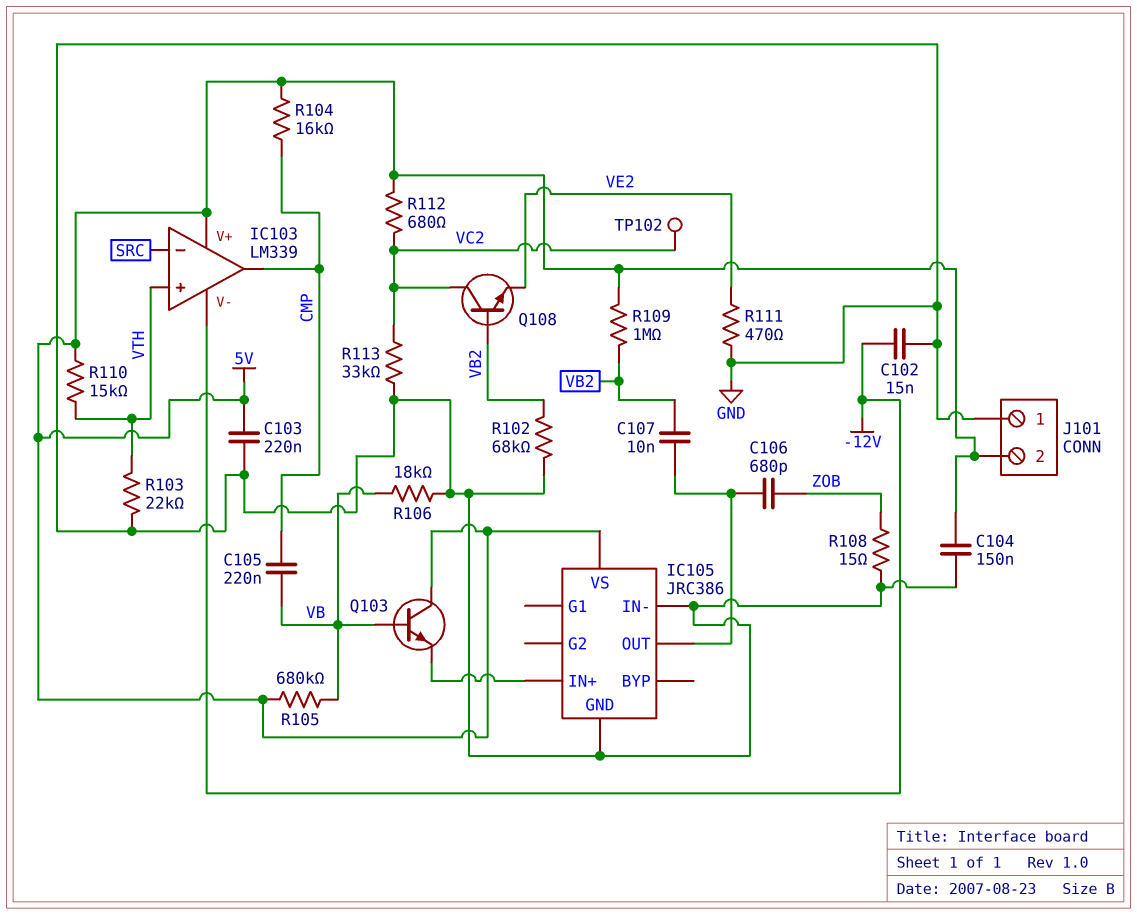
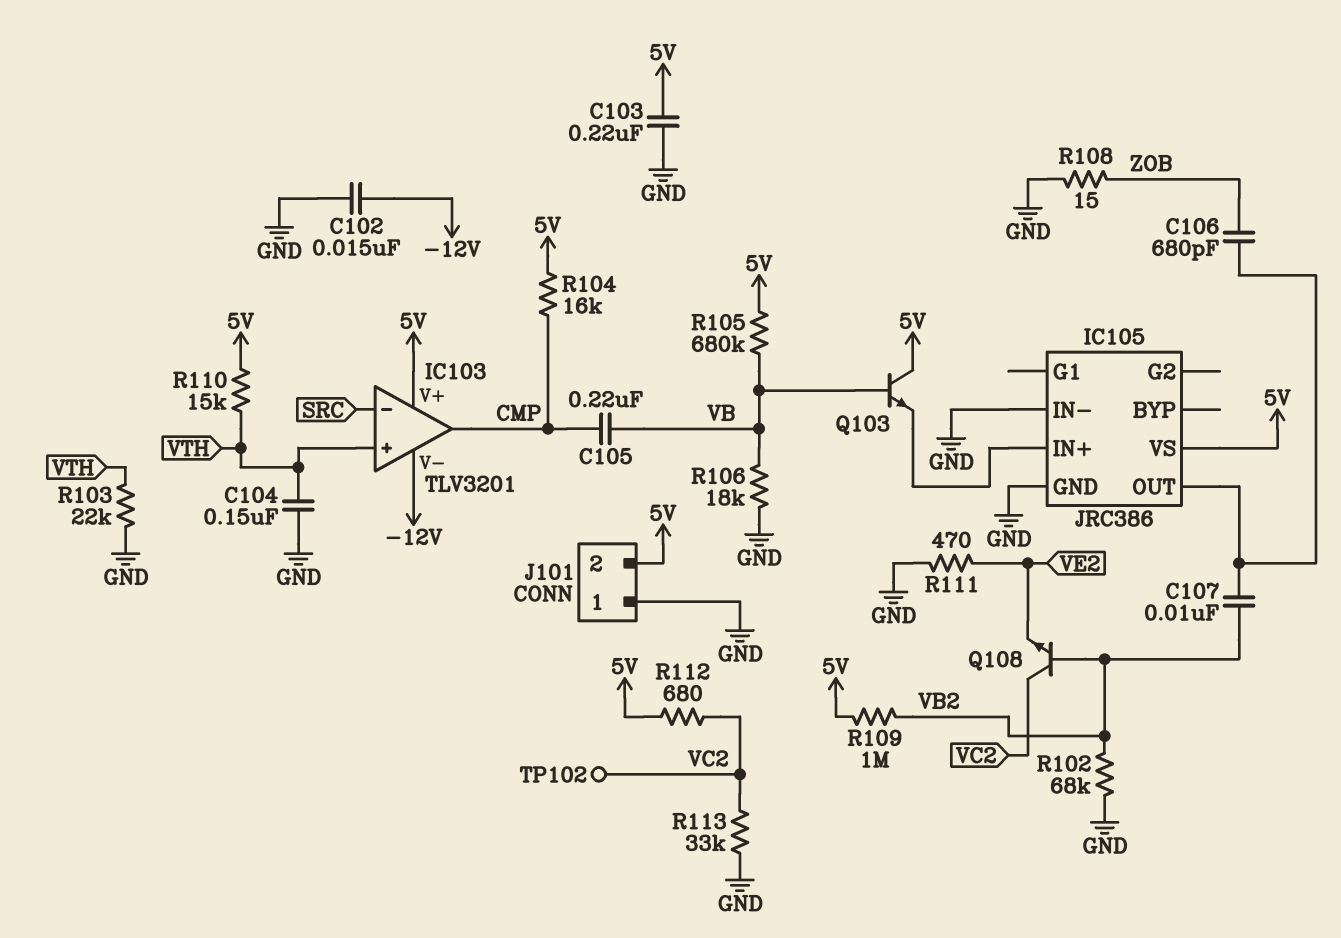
C104: 150nF (5V, GND) -> 150nF (GND, VTH)
IC103: LM339 -> TLV3201

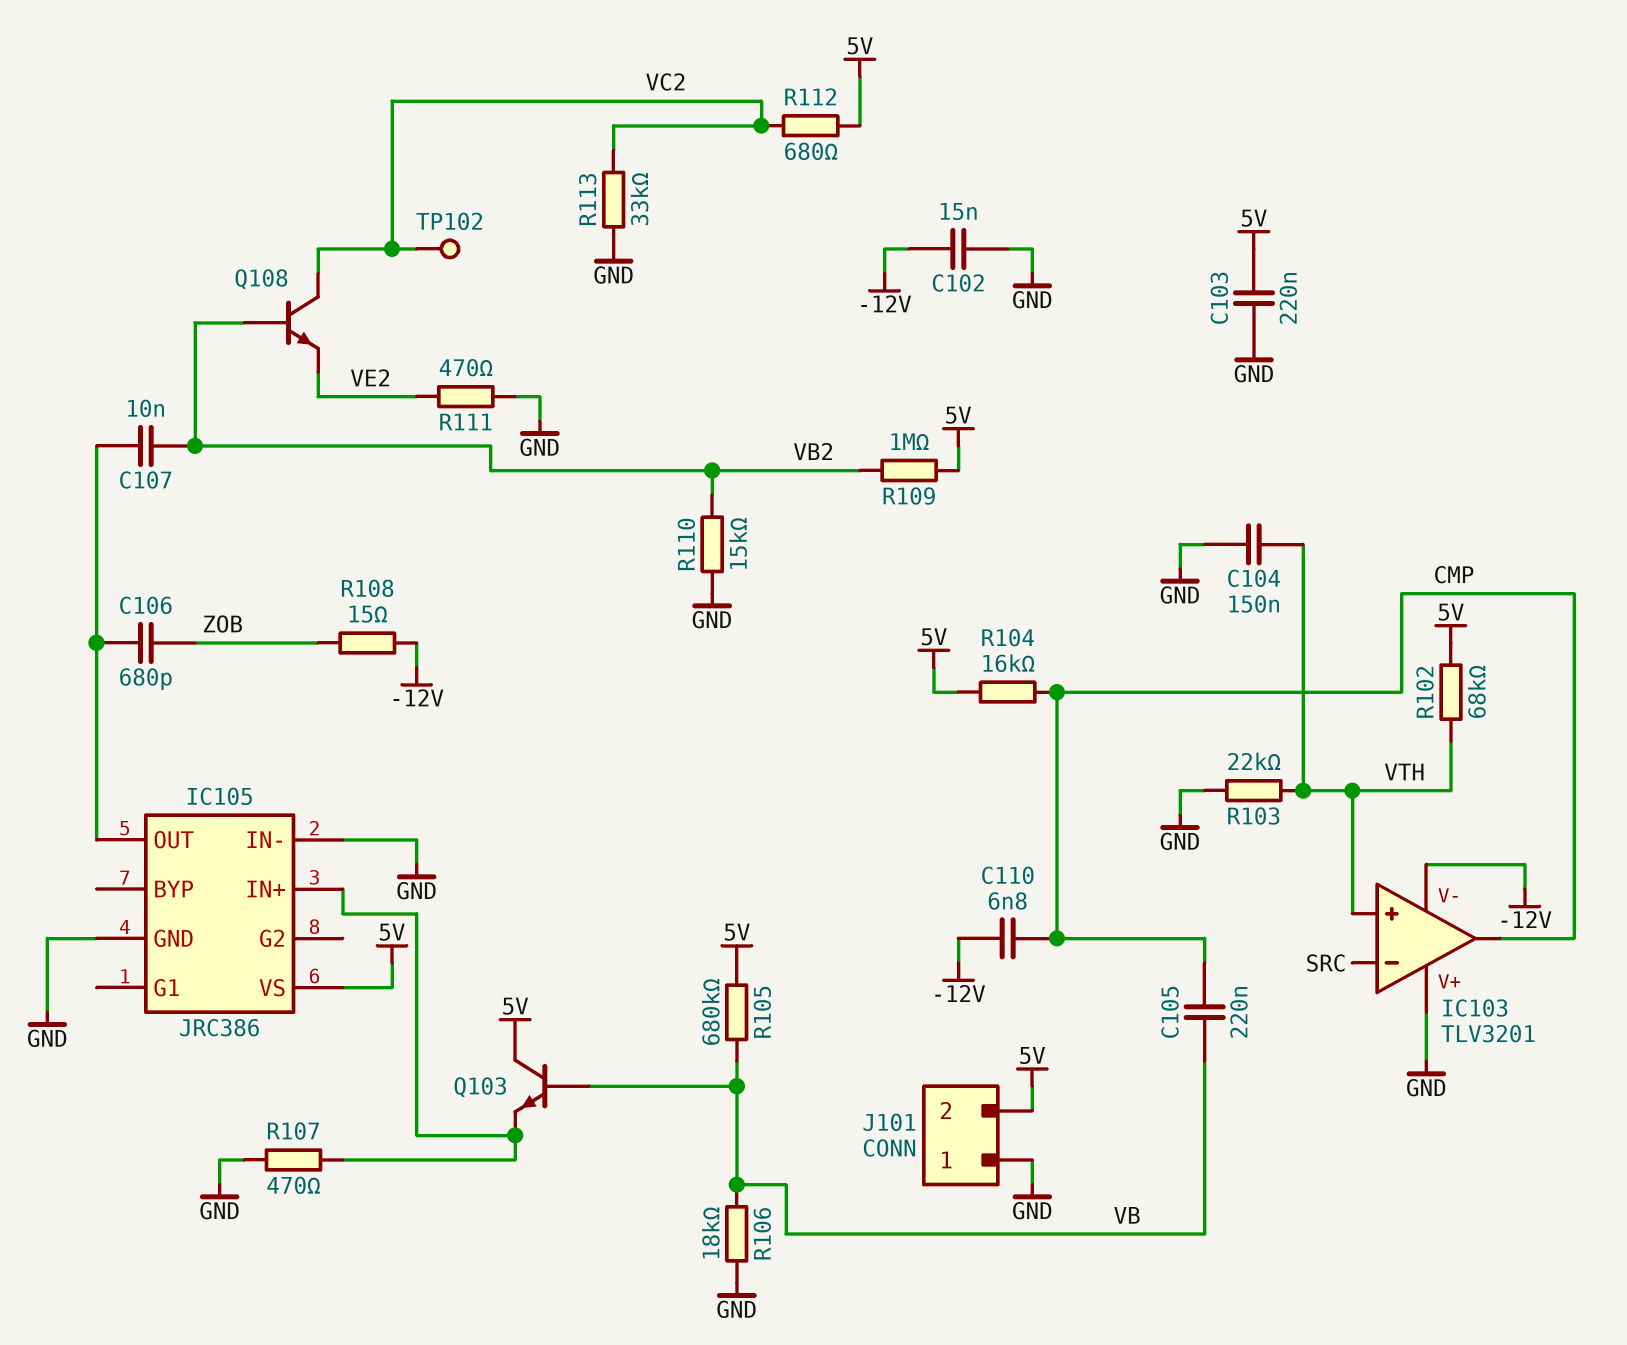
C110: none -> 6.8nF (-12V, CMP)
IC103 pin V+: 5V -> GND
R102: 68k (GND, VB2) -> 68k (5V, VTH)
R107: none -> 470 (GND, IC105/IN+)
R108: 15 (GND, ZOB) -> 15 (-12V, ZOB)
R110: 15k (5V, VTH) -> 15k (GND, VB2)

